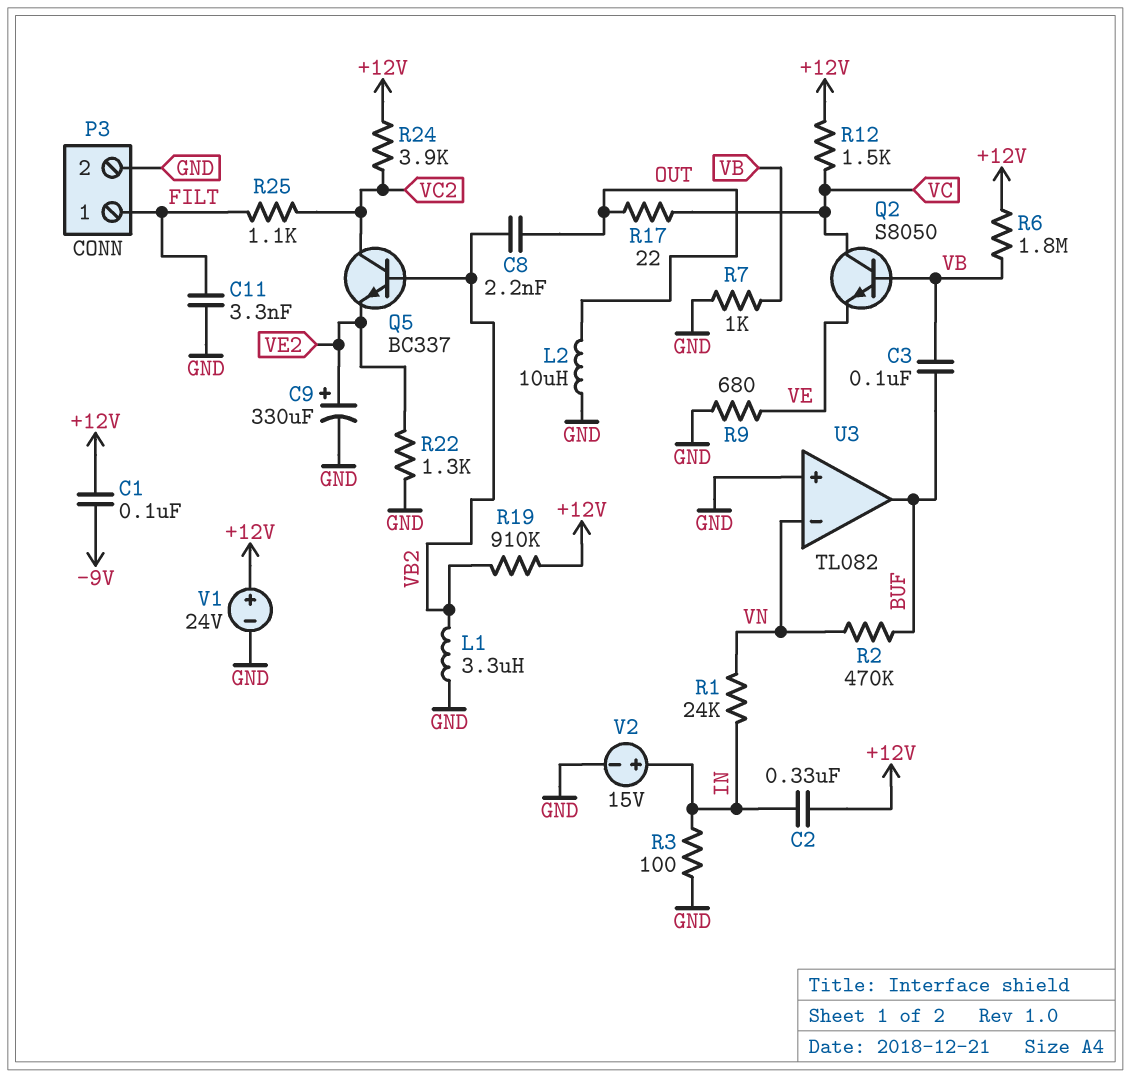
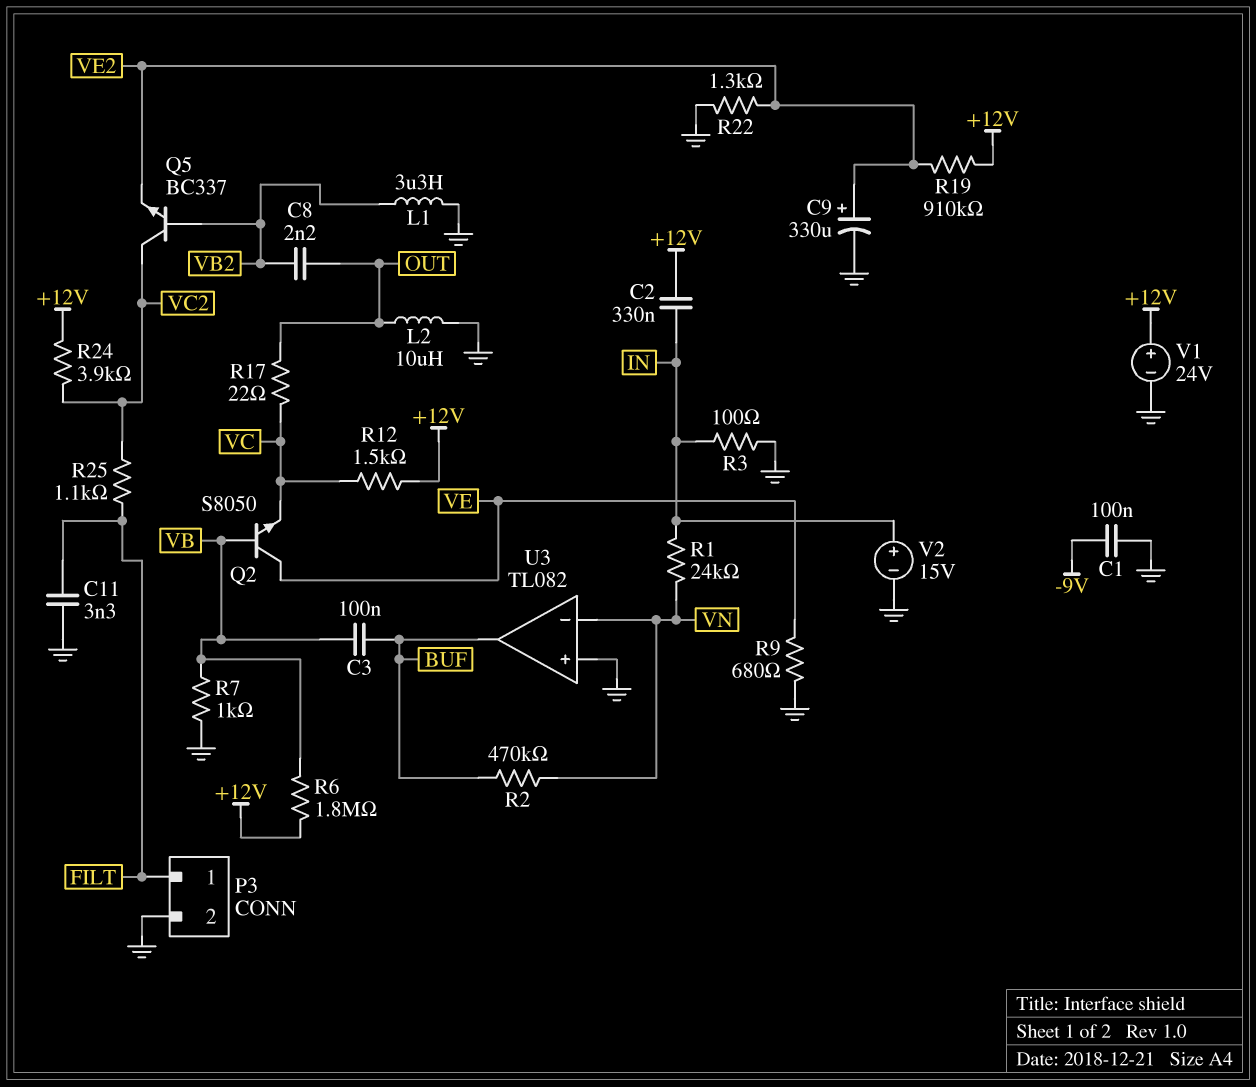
C1: 100nF (+12V, -9V) -> 100nF (-9V, GND)
Q2: NPN S8050 (B VB, C VC, E VE) -> NPN S8050 (B VB, C VE, E VC)
R19: 910k (+12V, VB2) -> 910k (+12V, VE2)

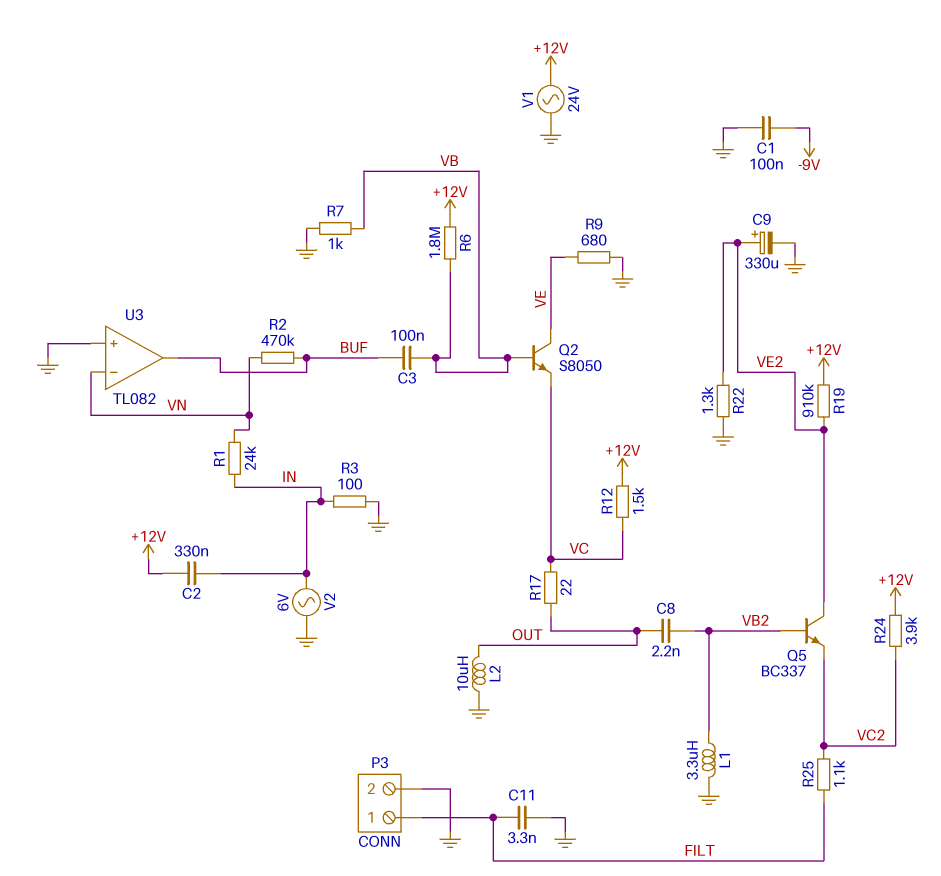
Q5: NPN BC337 (B VB2, C VC2, E VE2) -> NPN BC337 (B VB2, C VE2, E VC2)
V1: 24V (plus +12V, minus GND) -> AC 24V (+12V, GND)
V2: 15V (plus IN, minus GND) -> AC 6V (GND, IN)

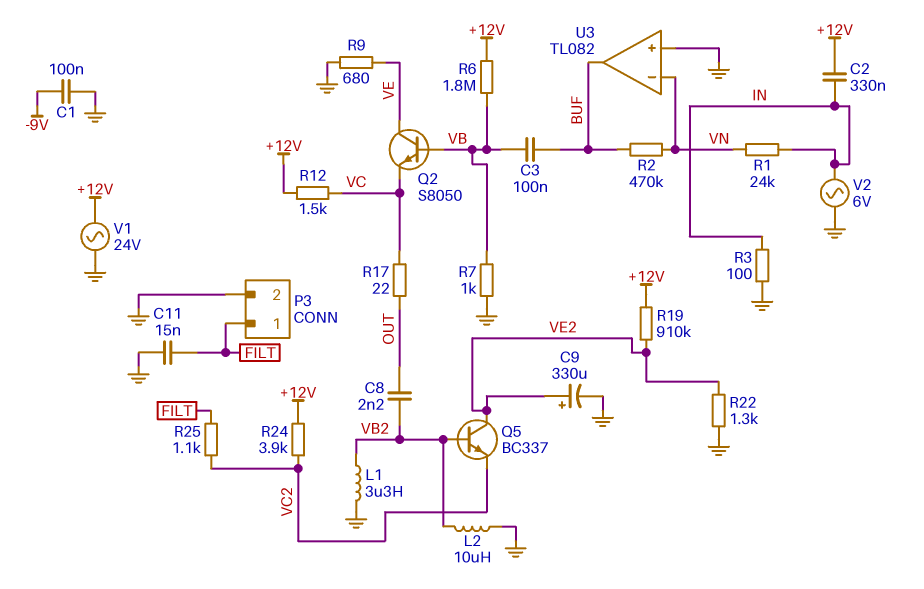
C11: 3.3nF (FILT, GND) -> 15nF (FILT, GND)
L2: 10uH (GND, OUT) -> 10uH (GND, VB2)

